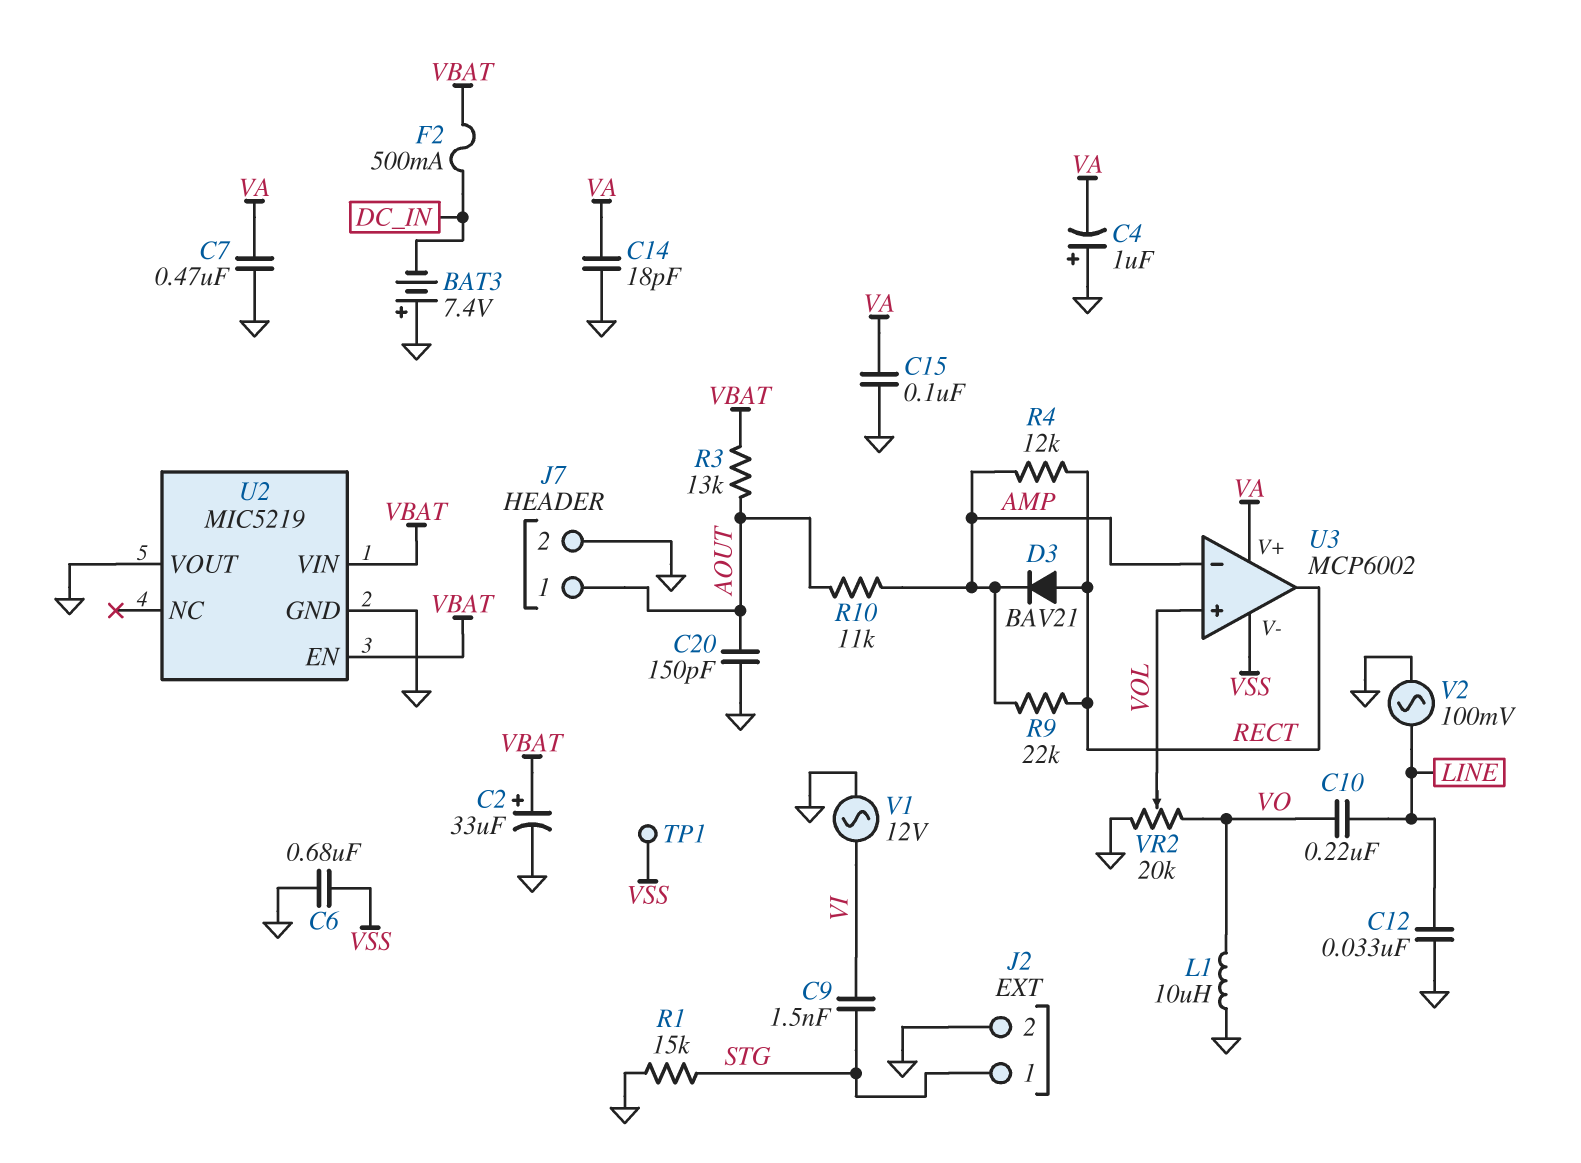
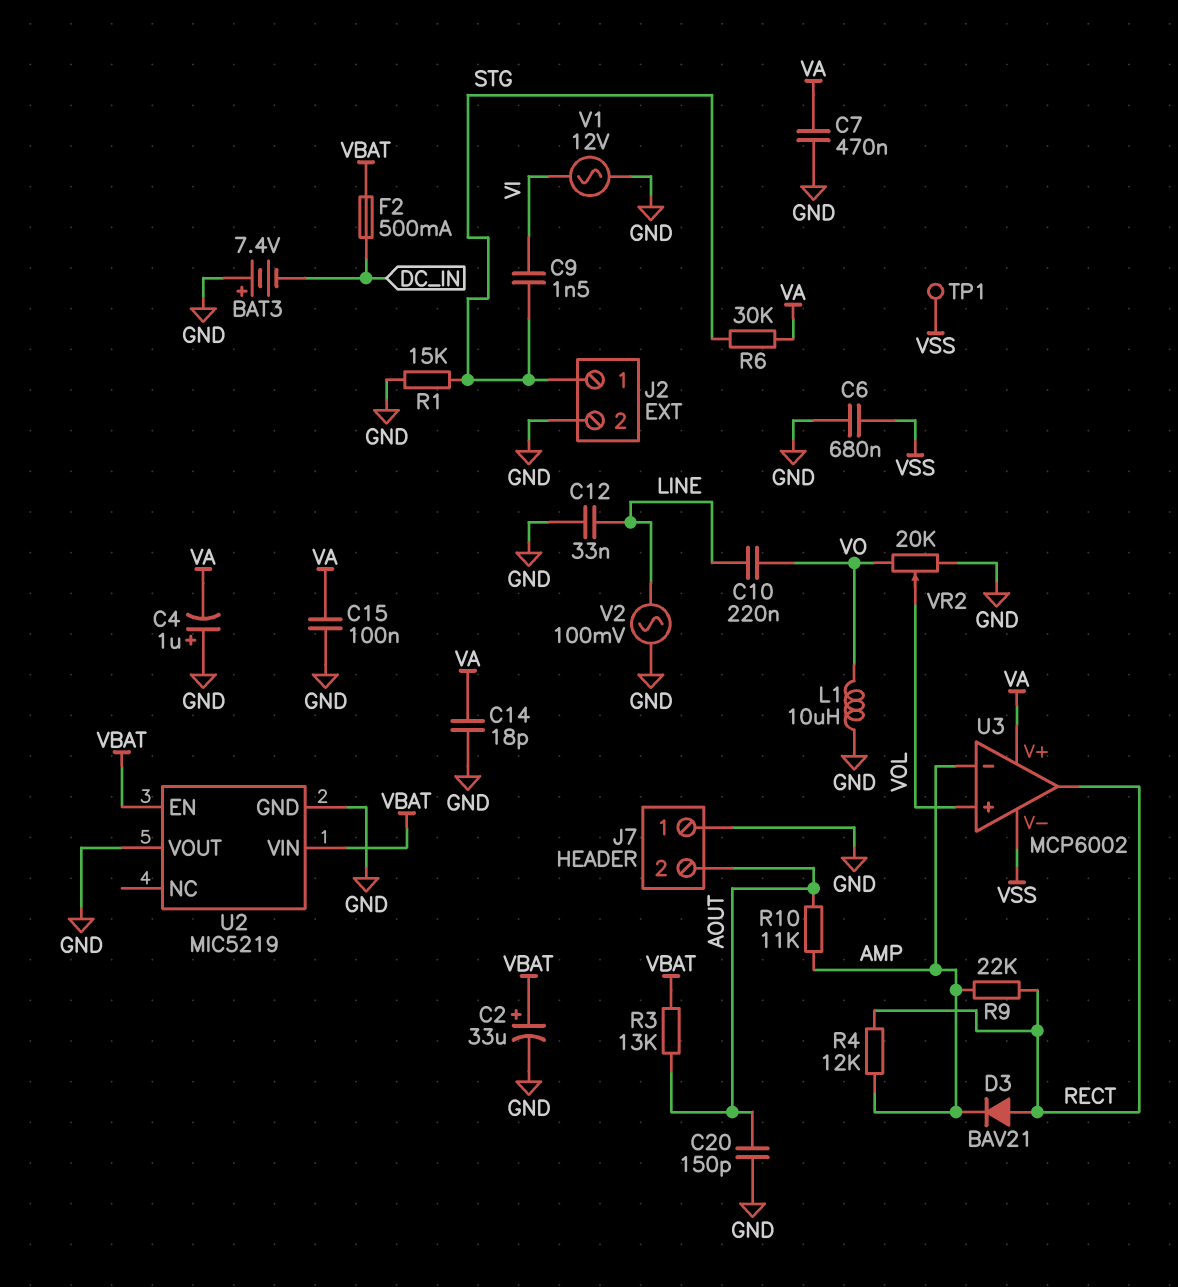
J7 pin 1: AOUT -> GND
J7 pin 2: GND -> AOUT
R6: none -> 30k (STG, VA)

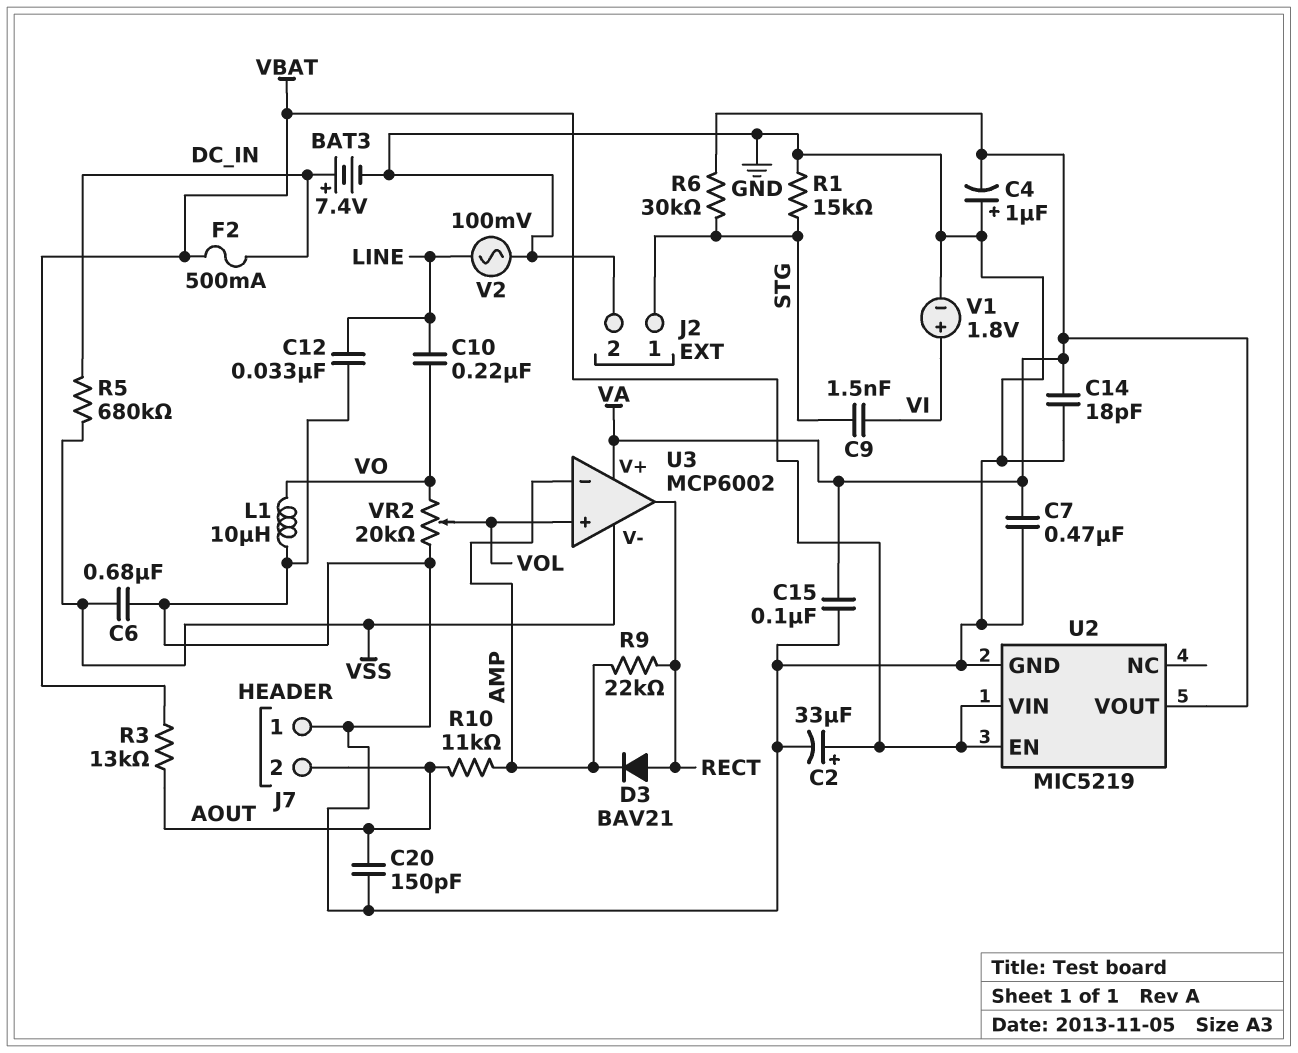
BAT3: 7.4V (plus GND, minus DC_IN) -> 7.4V (plus DC_IN, minus GND)
R4: 12k (AMP, RECT) -> none
R5: none -> 680k (DC_IN, VSS)
TP1: test point (VSS) -> none
U2 pin VOUT: GND -> VA
V1: AC 12V (GND, VI) -> 1.8V (plus VI, minus GND)

